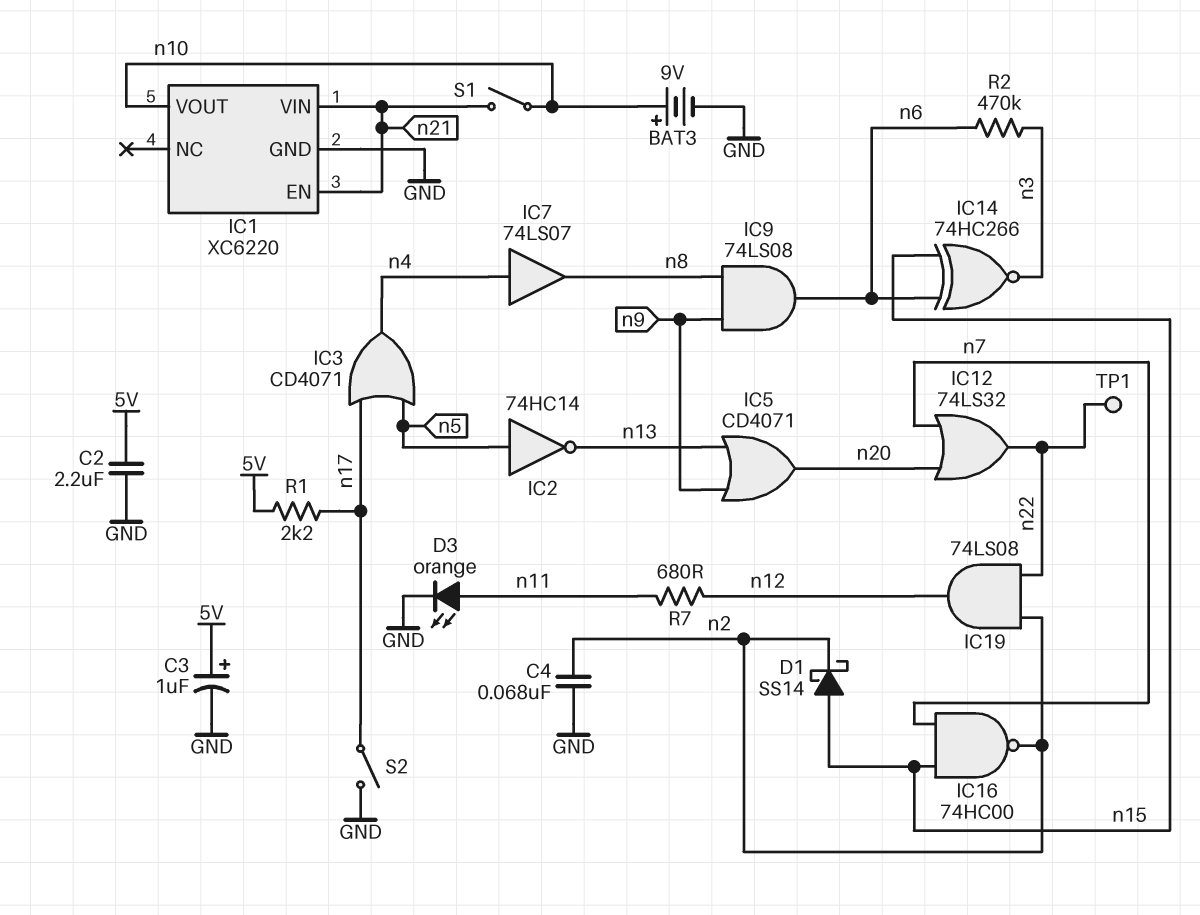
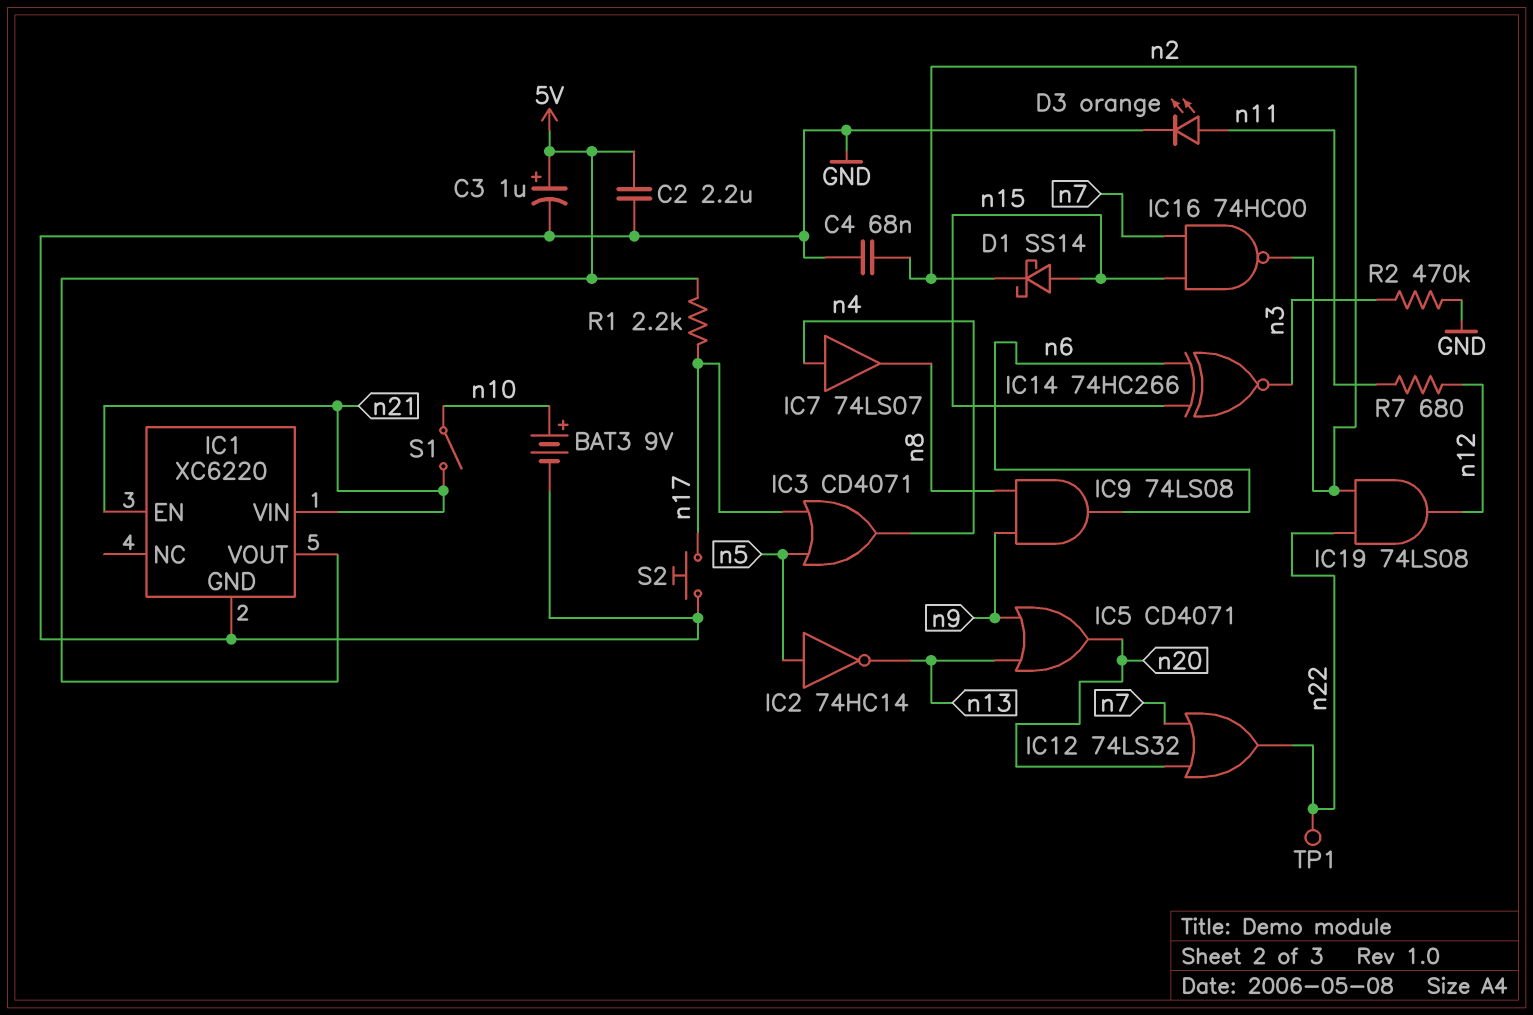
IC1 pin VOUT: n10 -> 5V
R2: 470k (n3, n6) -> 470k (GND, n3)
S2: switch (GND, n17) -> button (GND, n17)

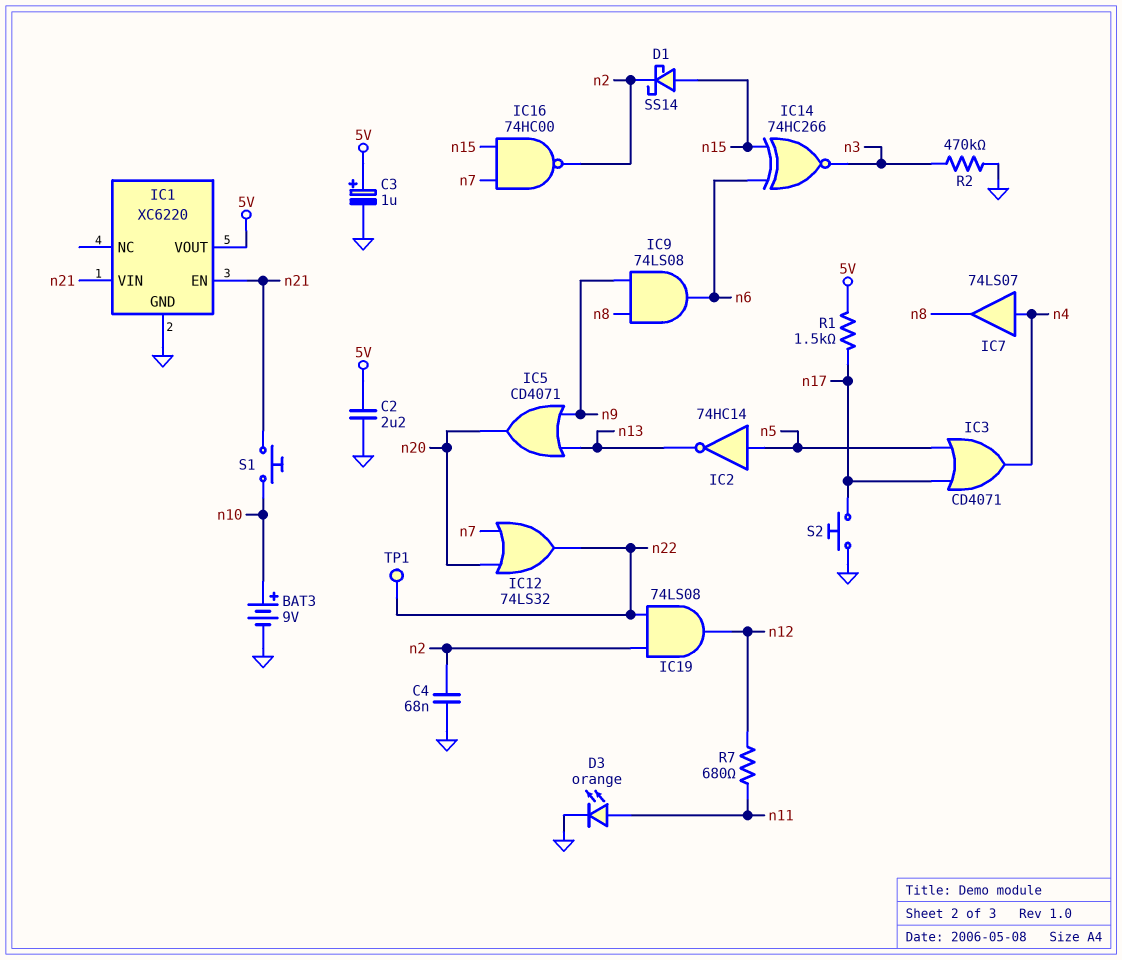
R1: 2.2k (5V, n17) -> 1.5k (5V, n17)
S1: switch (n10, n21) -> button (n10, n21)

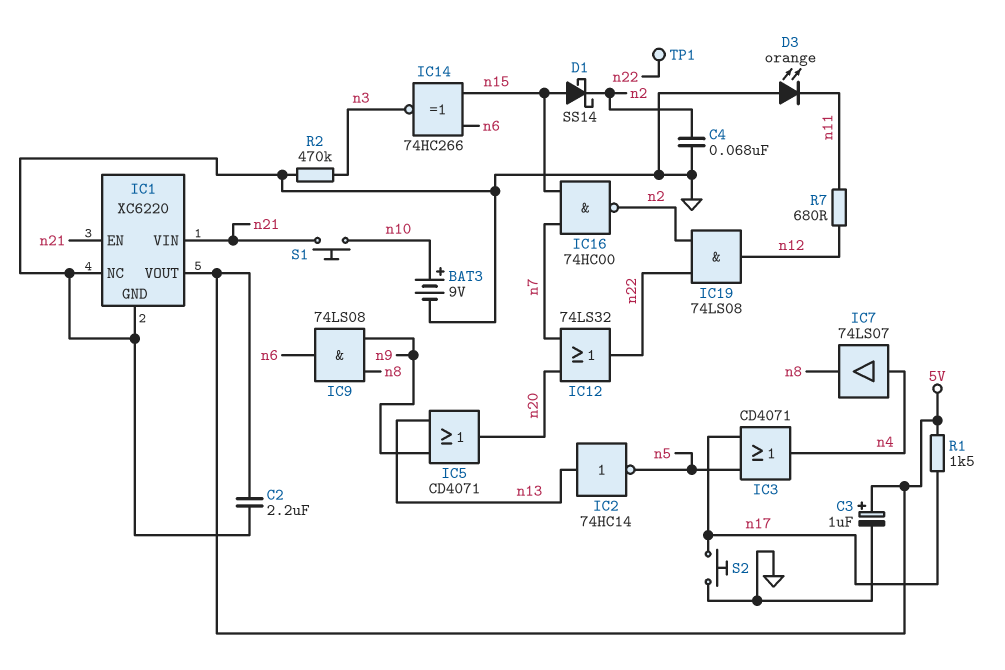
D3: LED orange (A n11, K GND) -> LED orange (A GND, K n11)
IC1 pin NC: none -> GND
IC2: NOT 74HC14 (in n5, out n13) -> NOT 74HC14 (in n13, out n5)

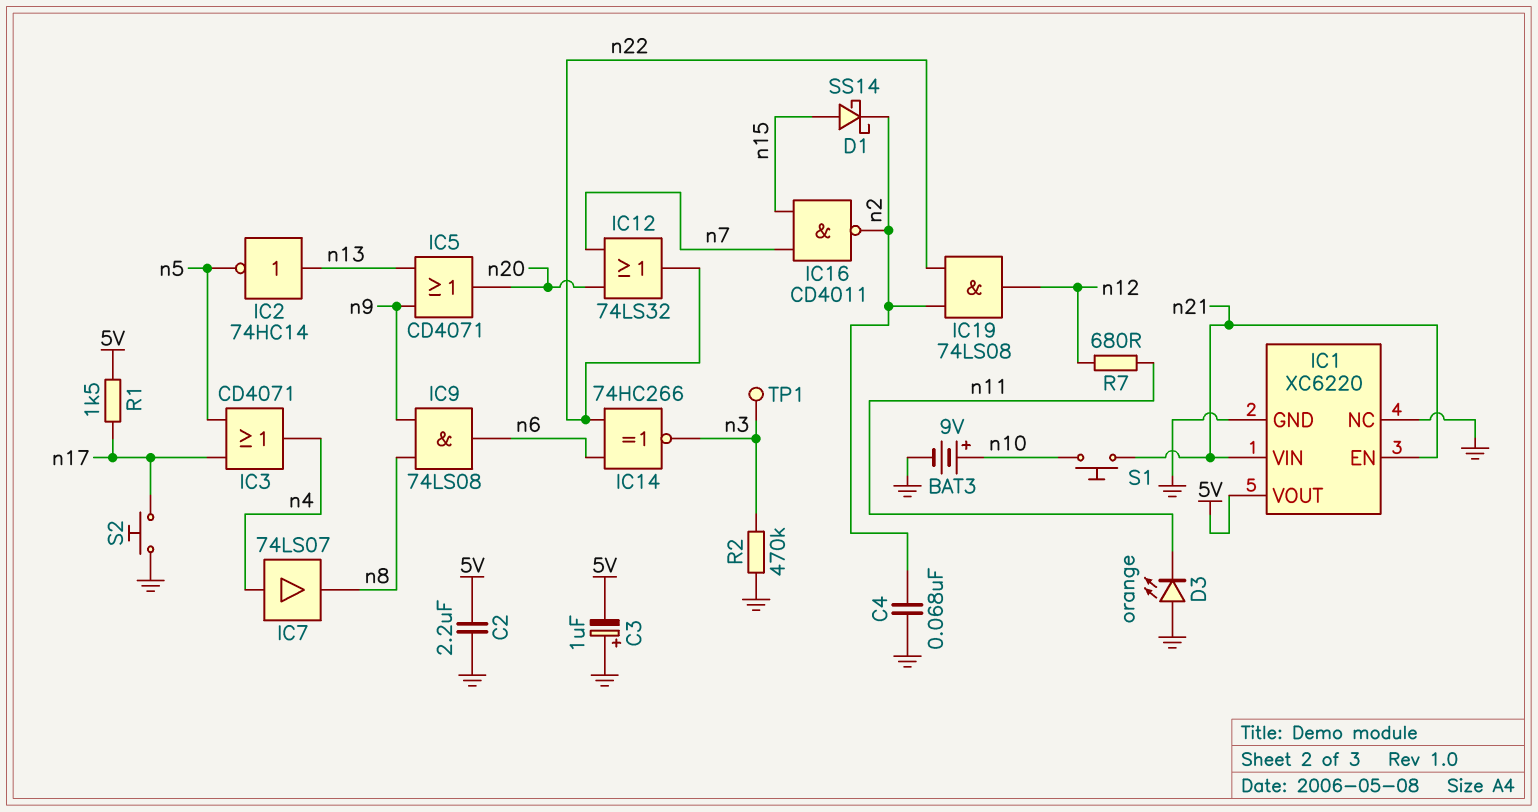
C3: 1uF (plus 5V, minus GND) -> 1uF (plus GND, minus 5V)
IC14: XNOR 74HC266 (in n6, in n15, out n3) -> XNOR 74HC266 (in n6, in n22, out n3)
IC16: NAND 74HC00 (in n7, in n15, out n2) -> NAND CD4011 (in n7, in n15, out n2)
TP1: test point (n22) -> test point (n3)

